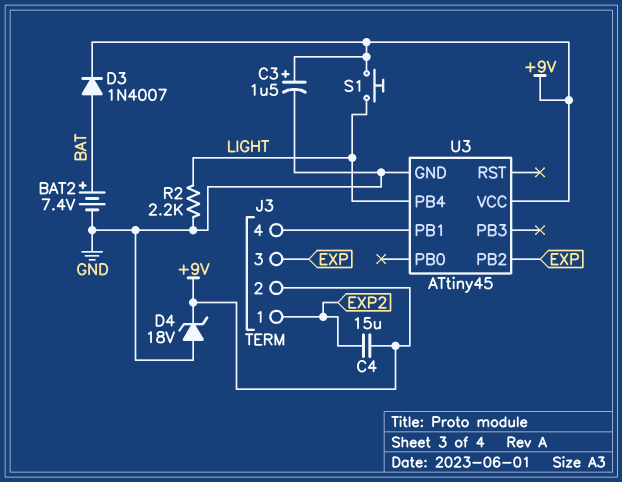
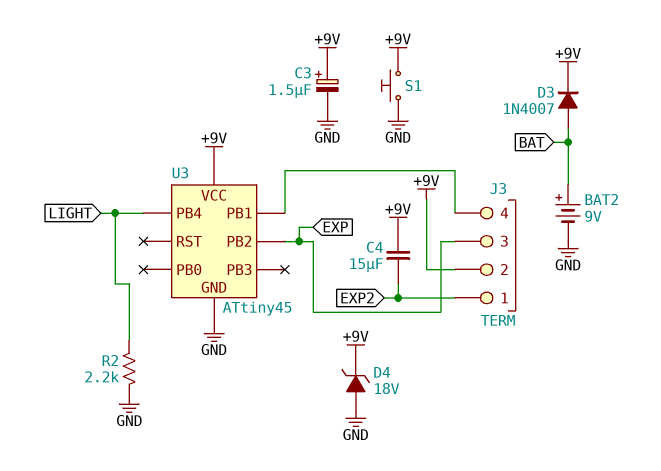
BAT2: 7.4V (plus BAT, minus GND) -> 9V (plus BAT, minus GND)
S1: button (+9V, LIGHT) -> button (+9V, GND)

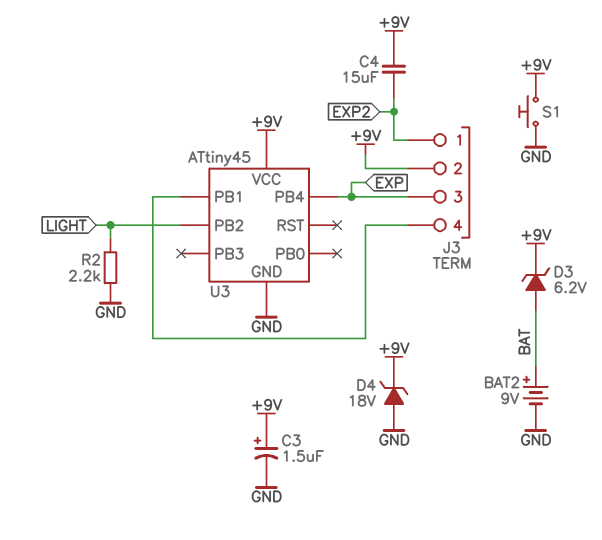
D3: diode 1N4007 (A BAT, K +9V) -> zener 6.2V (A BAT, K +9V)
U3 pin PB2: EXP -> LIGHT
U3 pin PB4: LIGHT -> EXP

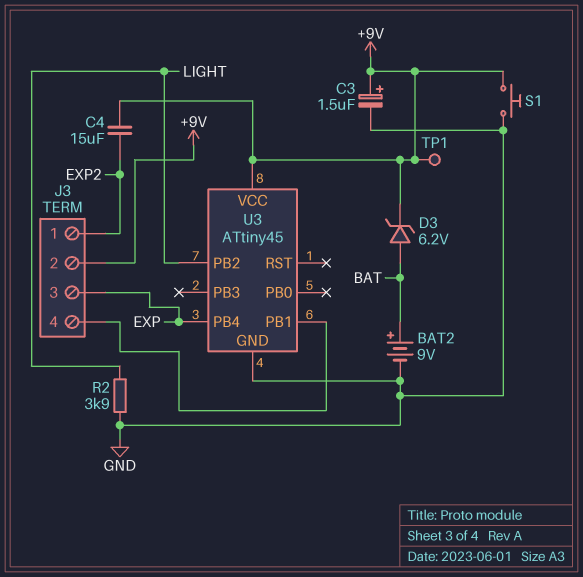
D4: zener 18V (A GND, K +9V) -> none
R2: 2.2k (GND, LIGHT) -> 3.9k (GND, LIGHT)
TP1: none -> test point (+9V)

